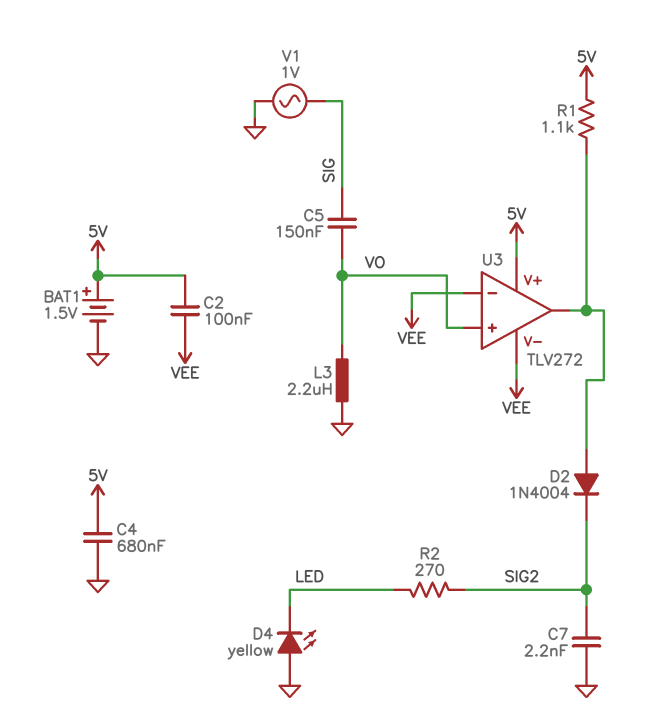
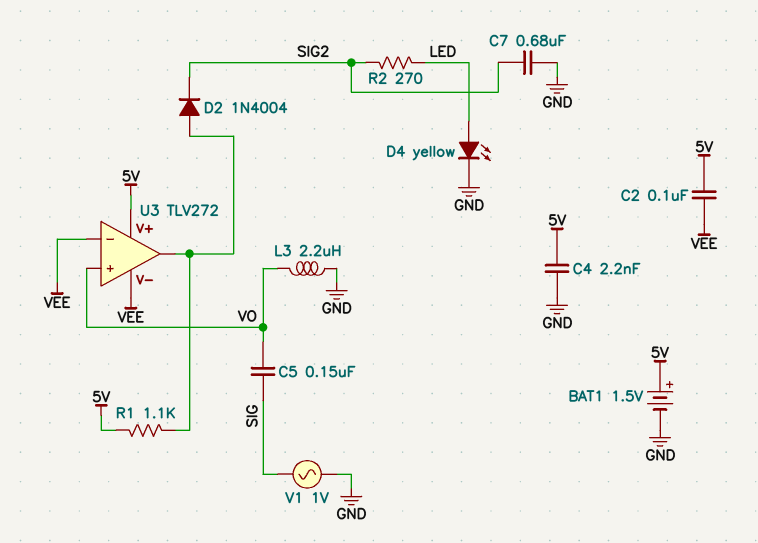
C4: 680nF (5V, GND) -> 2.2nF (5V, GND)
C7: 2.2nF (GND, SIG2) -> 680nF (GND, SIG2)
D4: LED yellow (A GND, K LED) -> LED yellow (A LED, K GND)

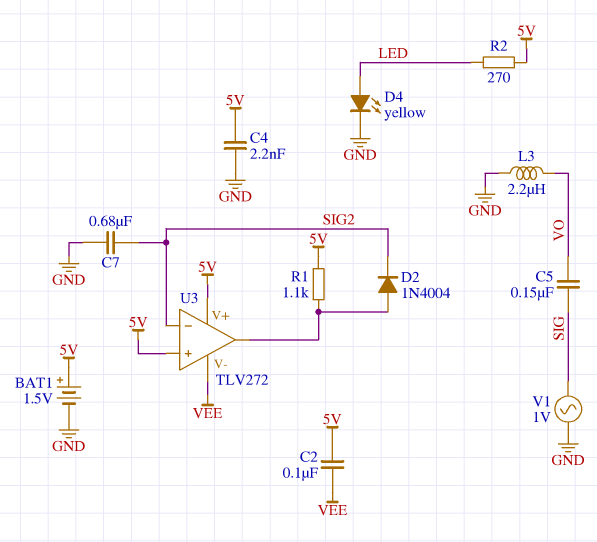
R2: 270 (LED, SIG2) -> 270 (5V, LED)
U3 pin in+: VO -> 5V
U3 pin in-: VEE -> SIG2

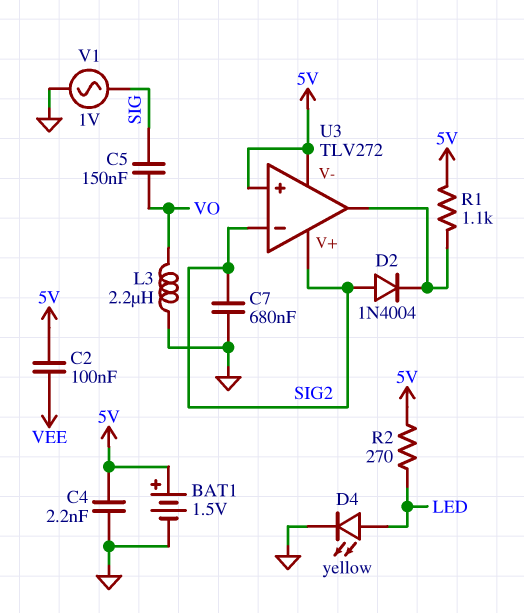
D2: diode 1N4004 (A U3/out, K SIG2) -> diode 1N4004 (A SIG2, K U3/out)
U3 pin V+: 5V -> SIG2
U3 pin V-: VEE -> 5V

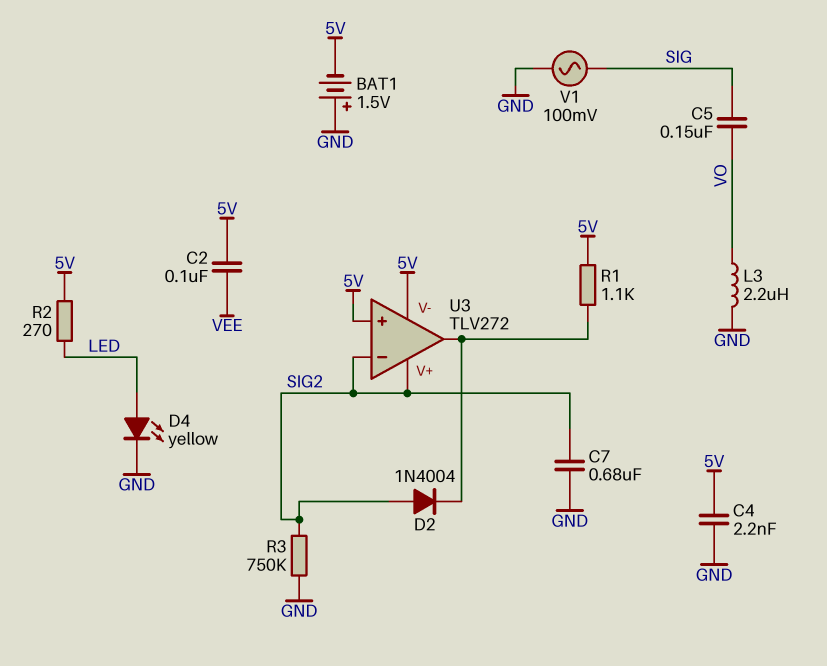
BAT1: 1.5V (plus 5V, minus GND) -> 1.5V (plus GND, minus 5V)
R3: none -> 750k (GND, SIG2)
V1: AC 1V (GND, SIG) -> AC 100mV (GND, SIG)

